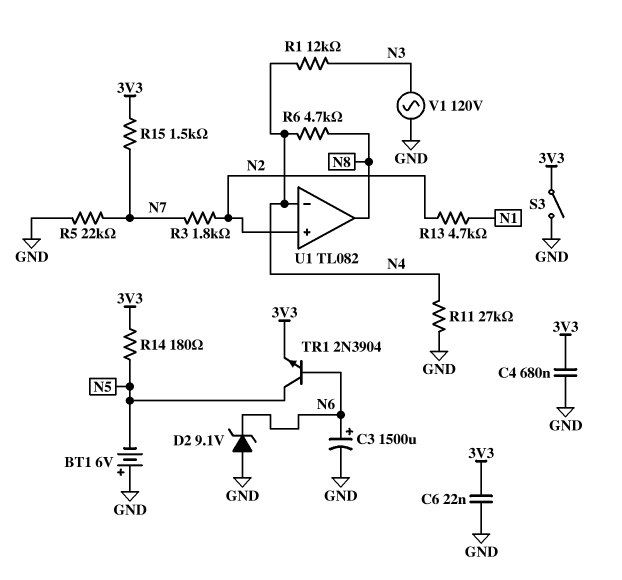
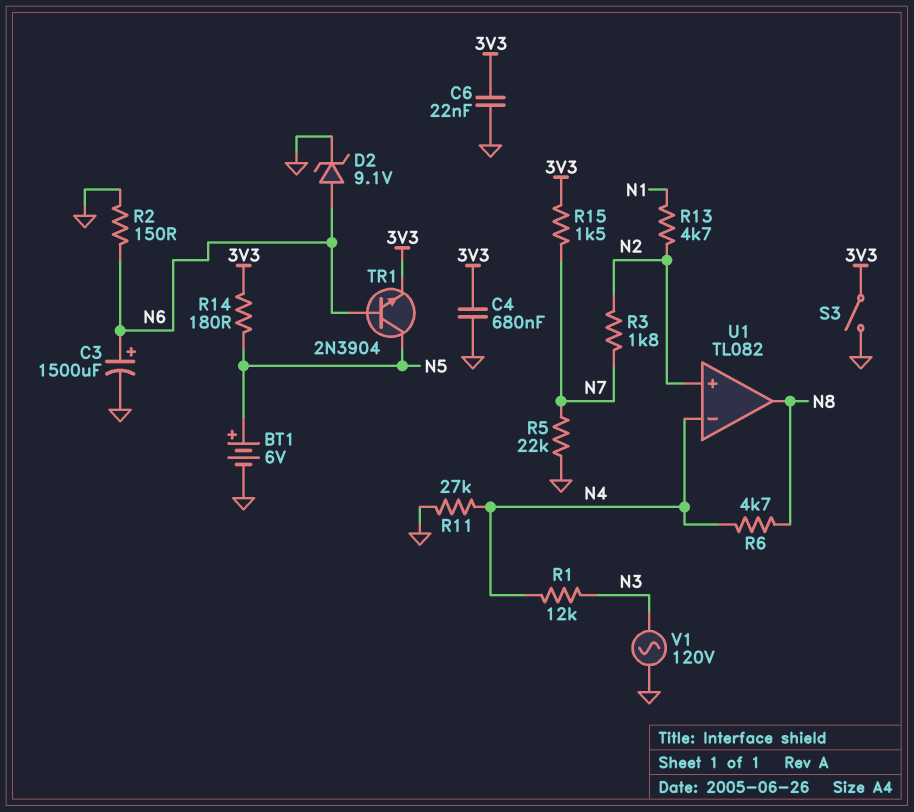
BT1: 6V (plus GND, minus N5) -> 6V (plus N5, minus GND)
D2: zener 9.1V (A GND, K N6) -> zener 9.1V (A N6, K GND)
R2: none -> 150 (GND, N6)

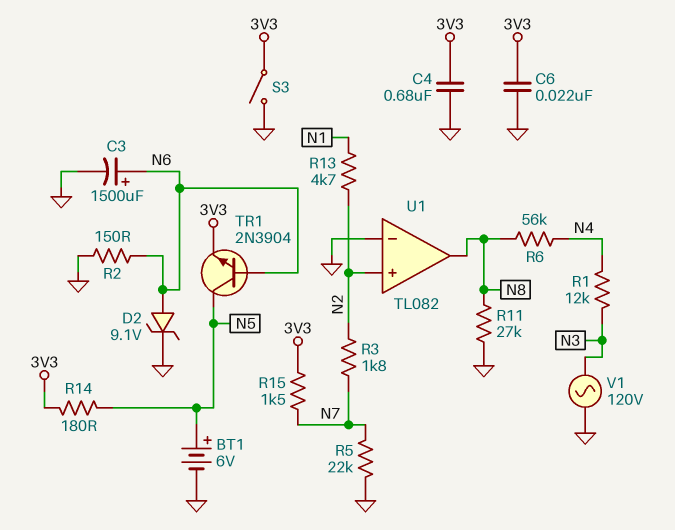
R6: 4.7k (N4, N8) -> 56k (N4, N8)
R11: 27k (GND, N4) -> 27k (GND, N8)
U1 pin in-: N4 -> GND

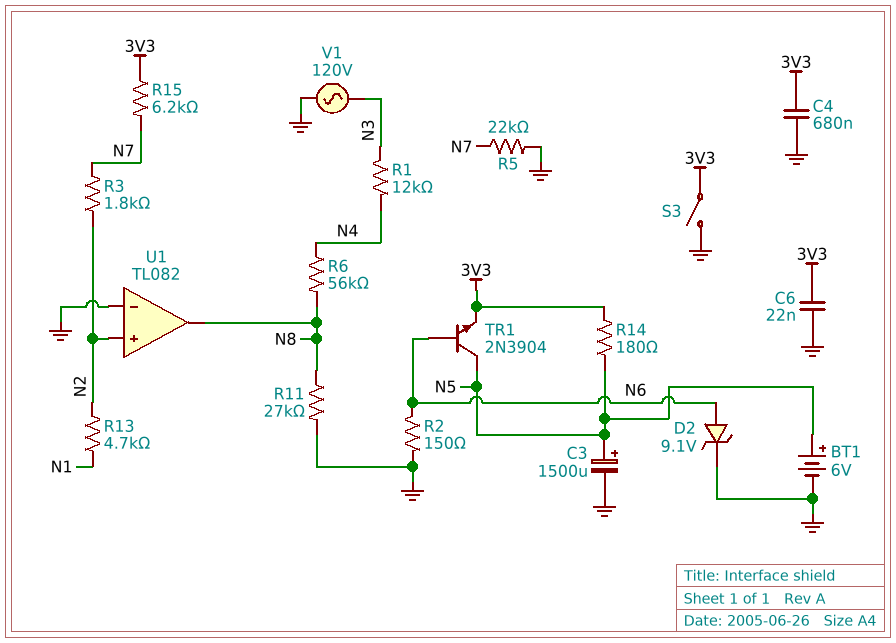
C3: 1500uF (plus N6, minus GND) -> 1500uF (plus N5, minus GND)
R15: 1.5k (3V3, N7) -> 6.2k (3V3, N7)

